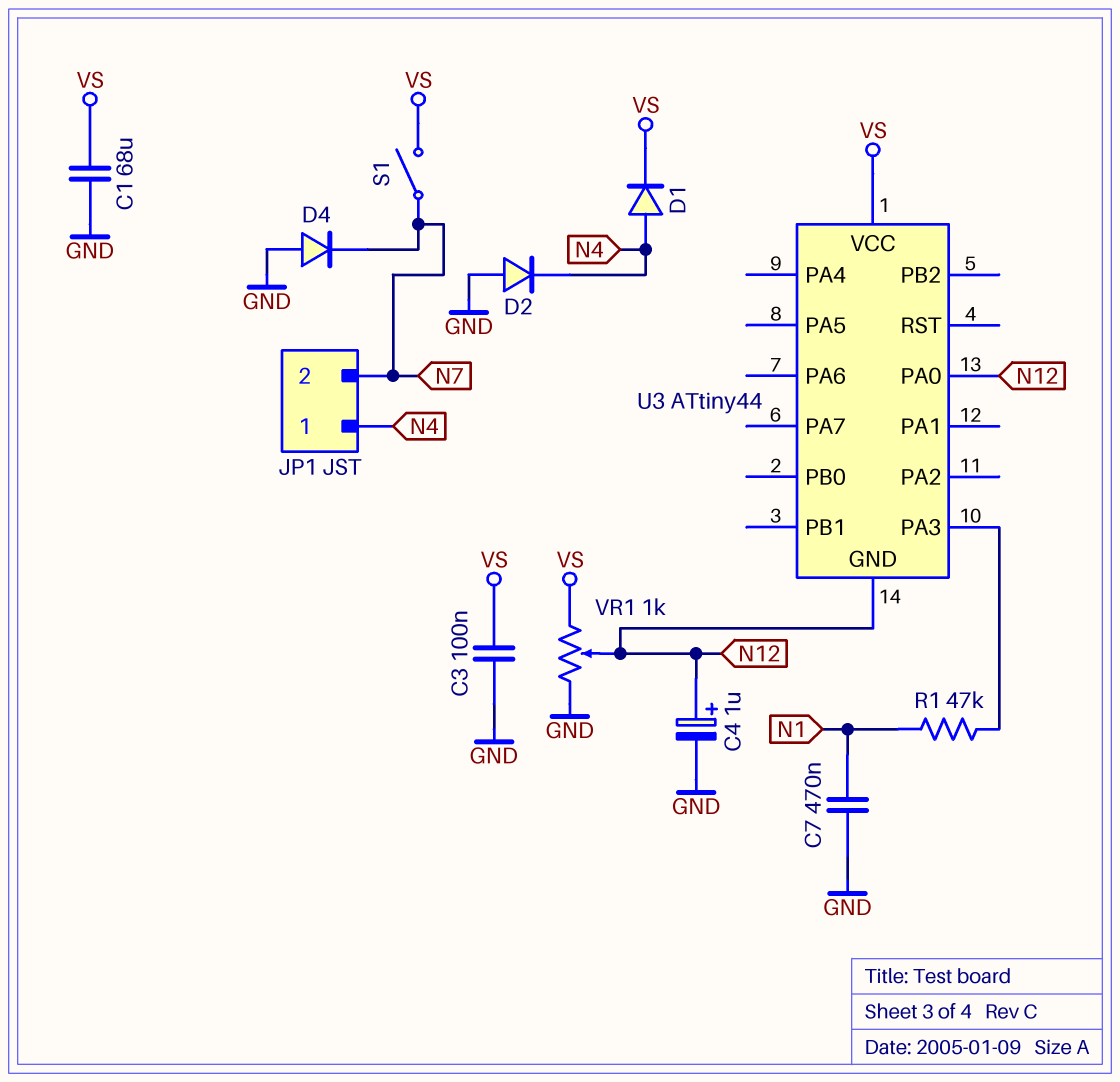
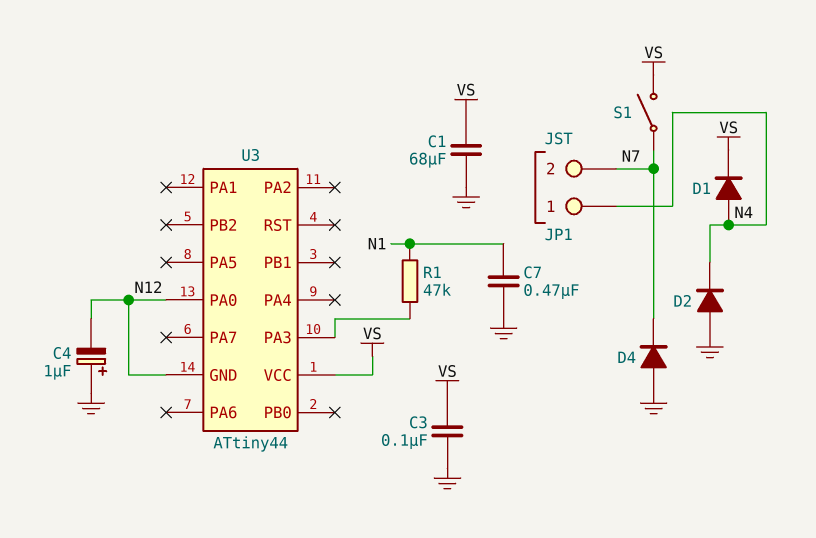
C4: 1uF (plus N12, minus GND) -> 1uF (plus GND, minus N12)
VR1: 1k (GND, VS, wiper N12) -> none

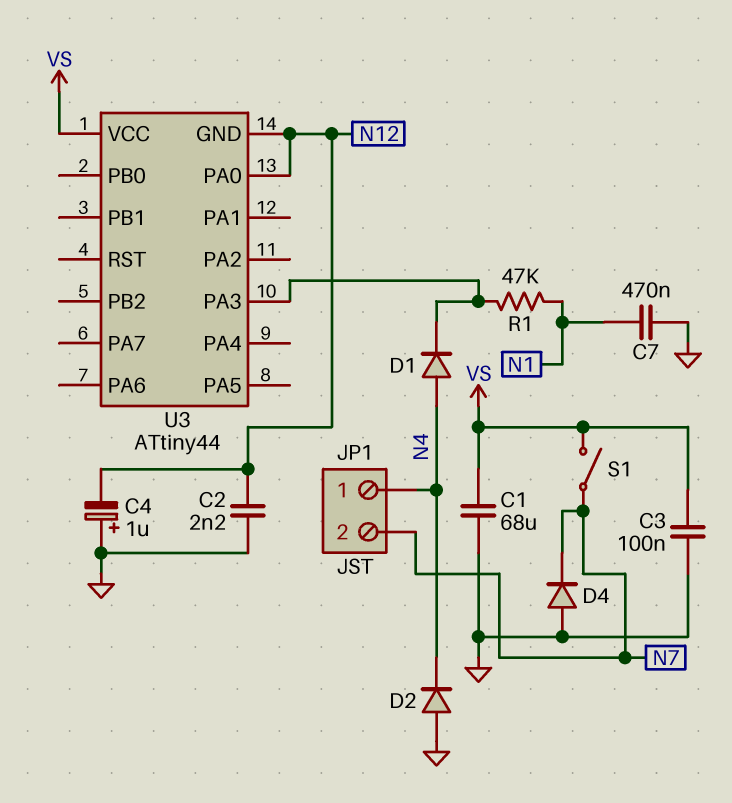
C2: none -> 2.2nF (GND, N12)
D1: diode (A N4, K VS) -> diode (A N4, K U3/PA3)

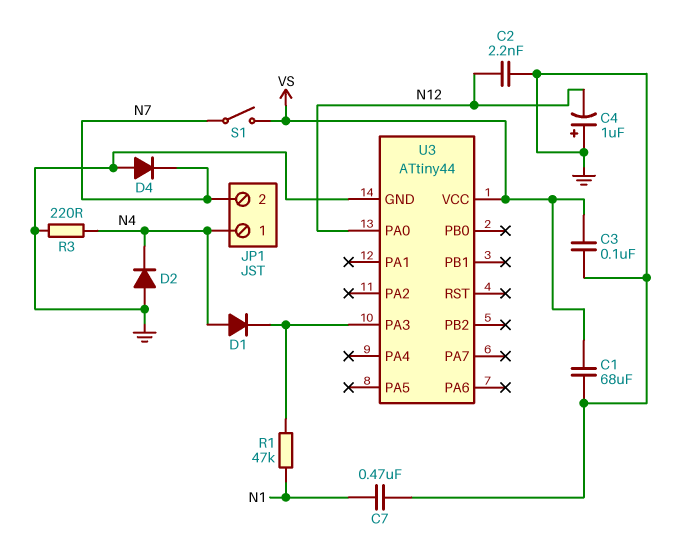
R3: none -> 220 (GND, N4)
U3 pin GND: N12 -> GND

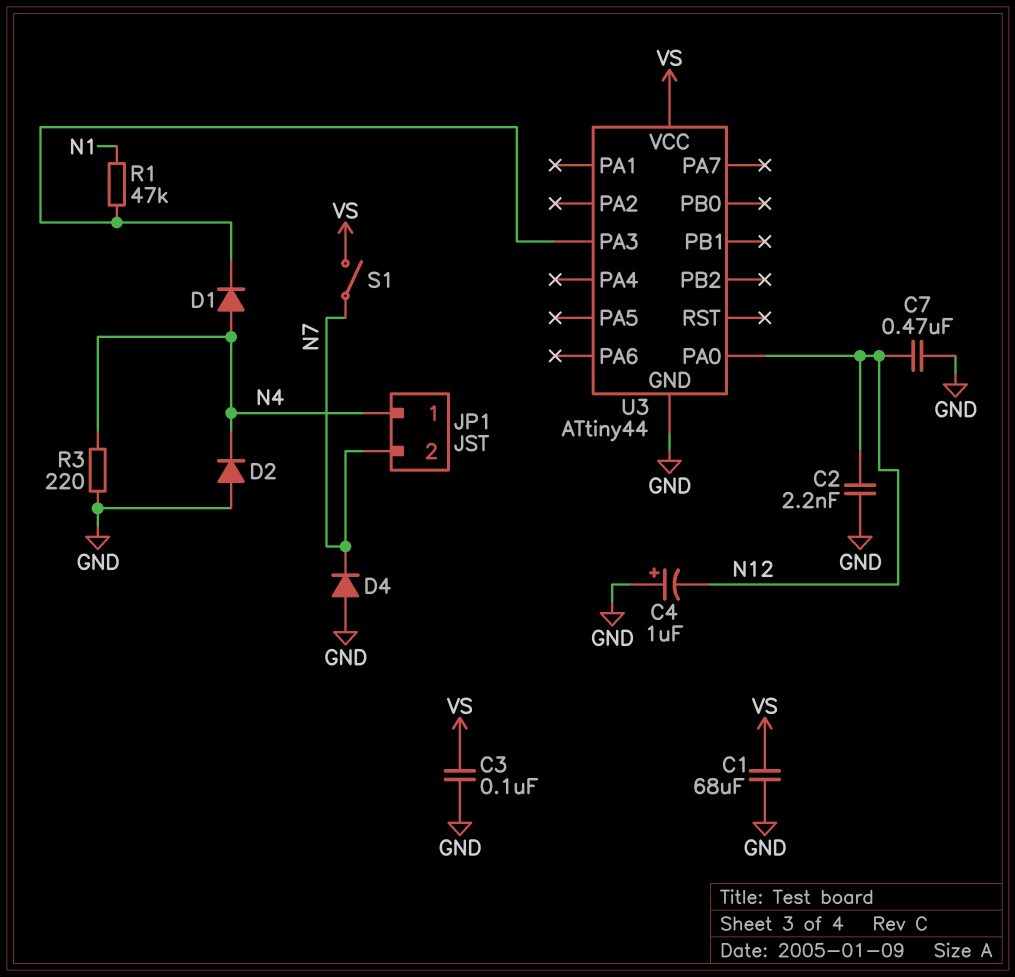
C7: 470nF (GND, N1) -> 470nF (GND, N12)

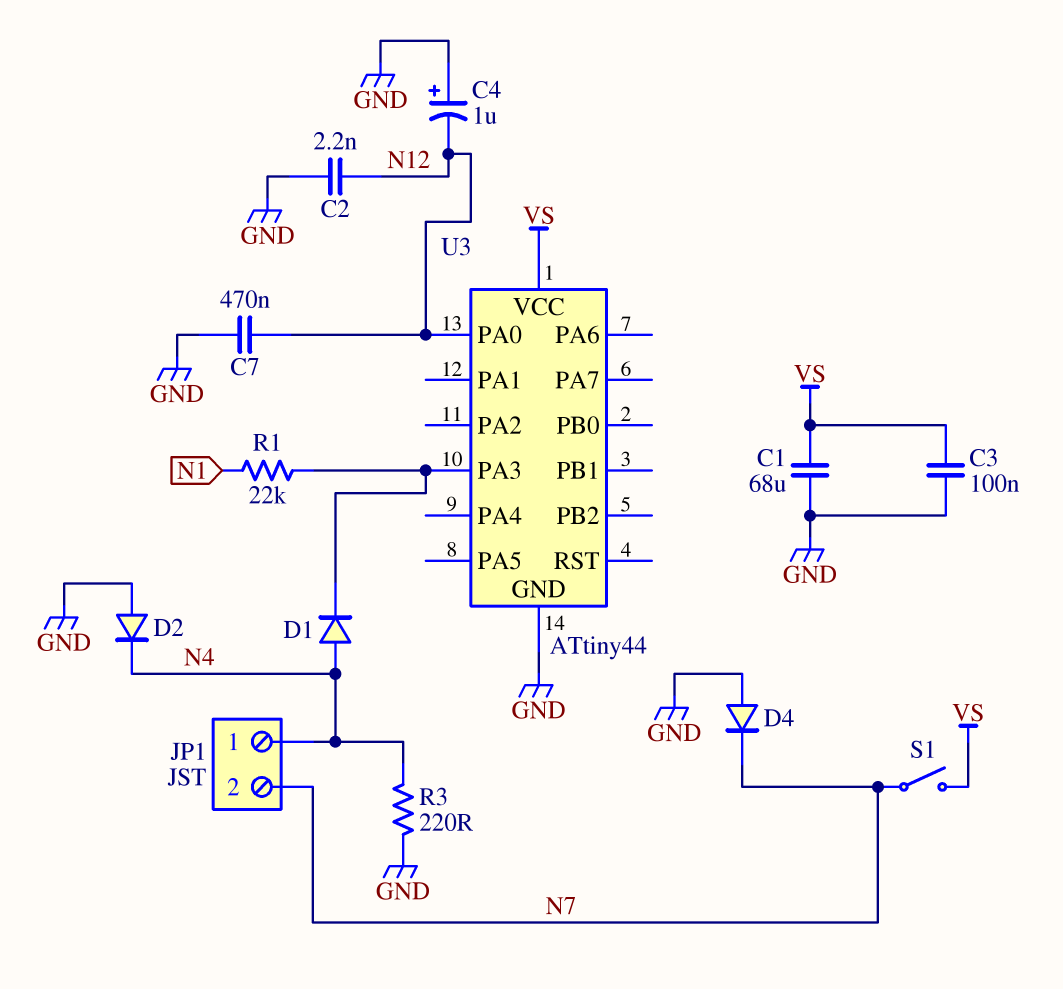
R1: 47k (N1, U3/PA3) -> 22k (N1, U3/PA3)

